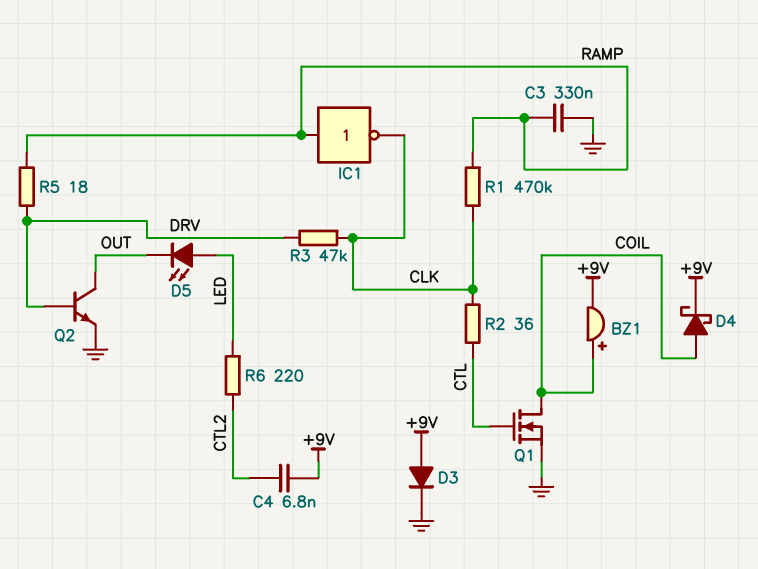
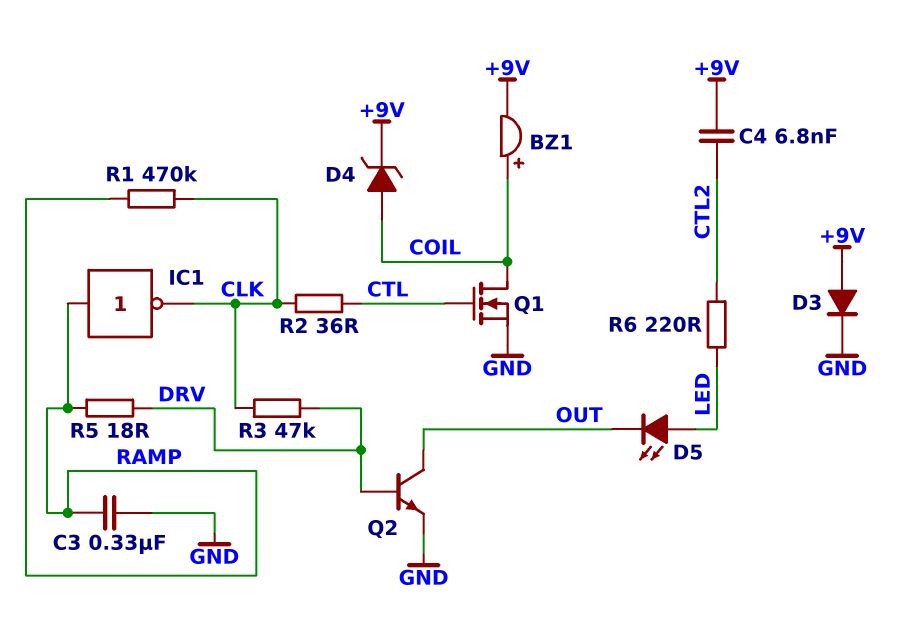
D4: schottky (A COIL, K +9V) -> zener (A COIL, K +9V)

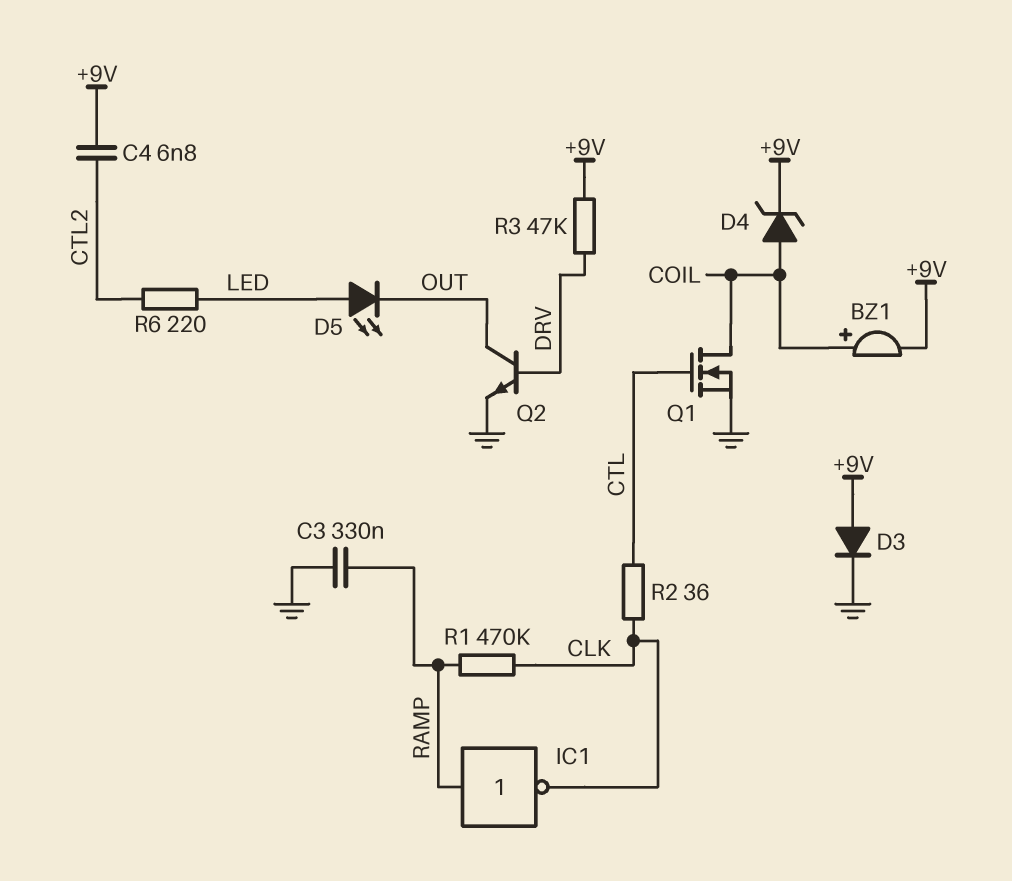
R3: 47k (CLK, DRV) -> 47k (+9V, DRV)
R5: 18 (DRV, RAMP) -> none

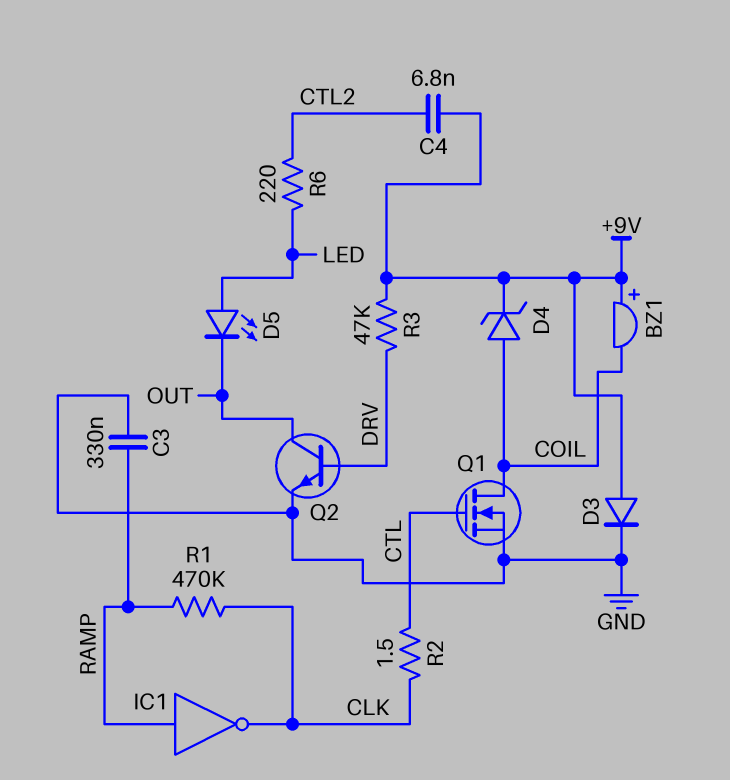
BZ1: buzzer (plus COIL, minus +9V) -> buzzer (plus +9V, minus COIL)
R2: 36 (CLK, CTL) -> 1.5 (CLK, CTL)

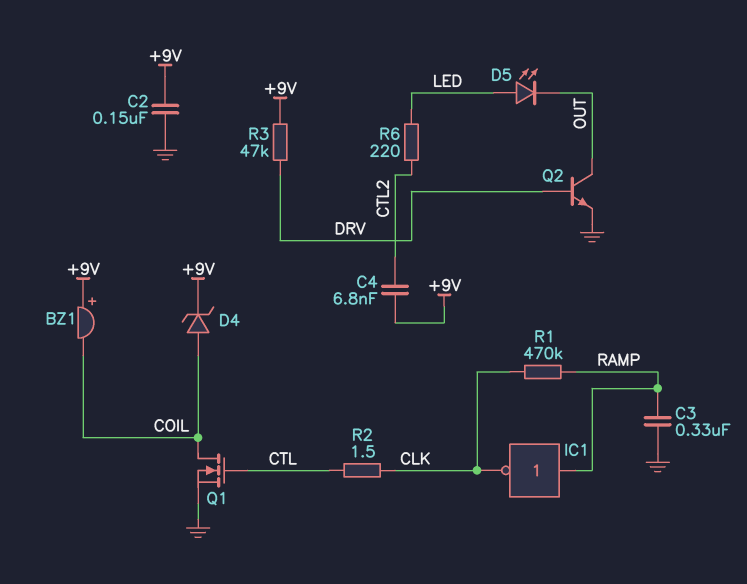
C2: none -> 150nF (+9V, GND)
D3: diode (A +9V, K GND) -> none

